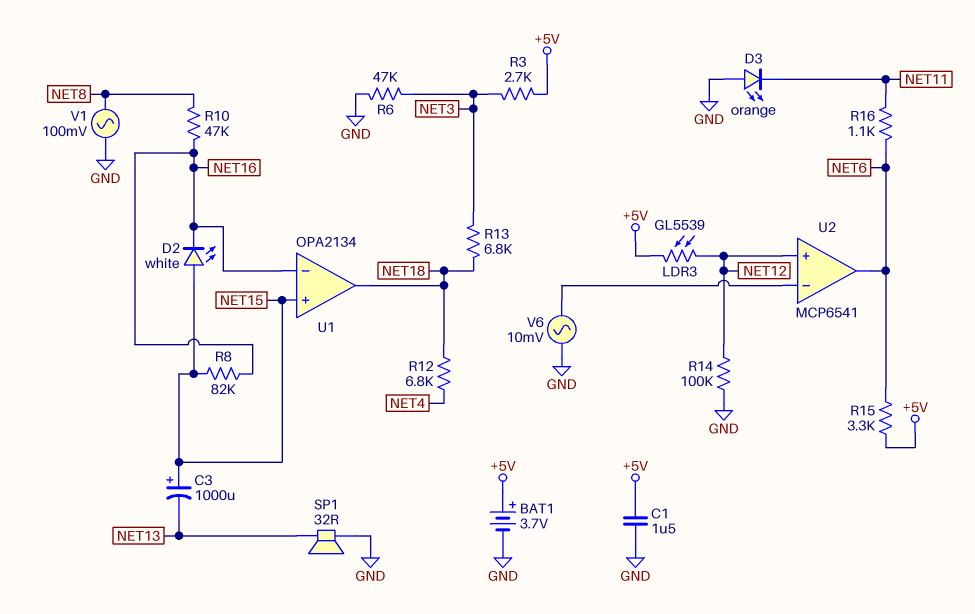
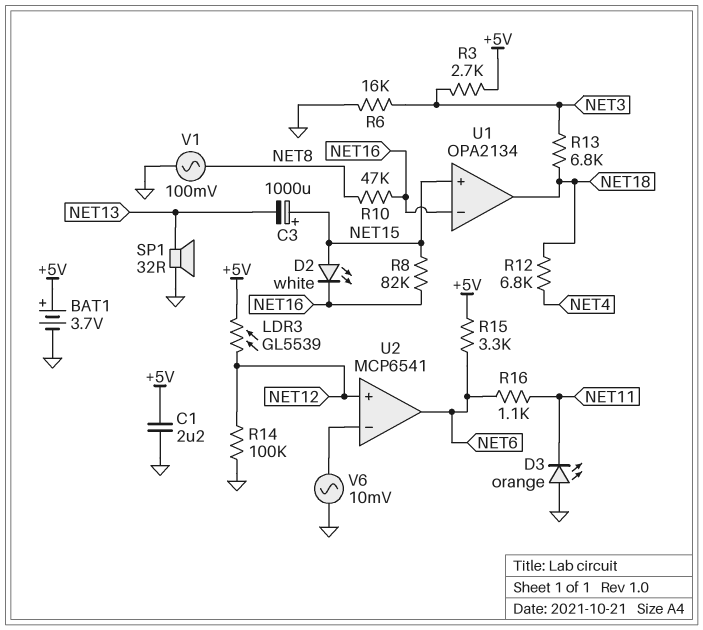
C1: 1.5uF (+5V, GND) -> 2.2uF (+5V, GND)
R6: 47k (GND, NET3) -> 16k (GND, NET3)

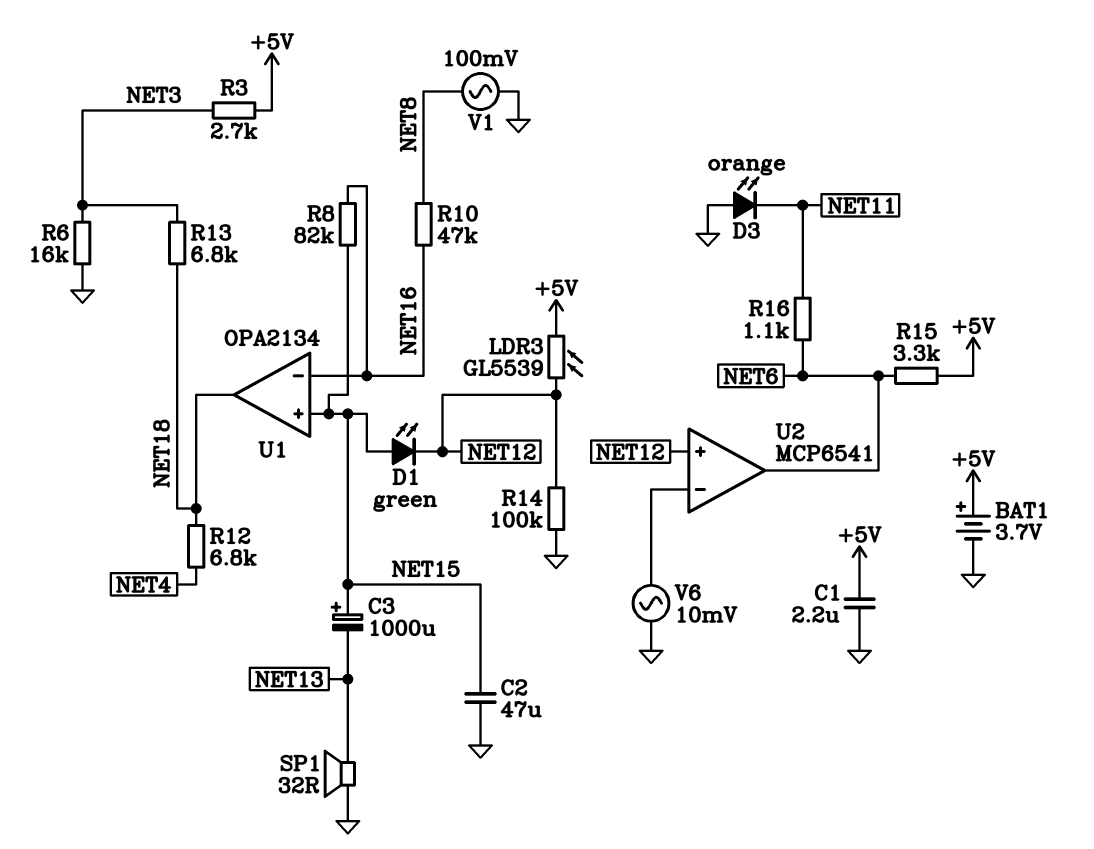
C2: none -> 47uF (GND, NET15)
D1: none -> LED green (A NET15, K NET12)
D2: LED white (A NET15, K NET16) -> none

